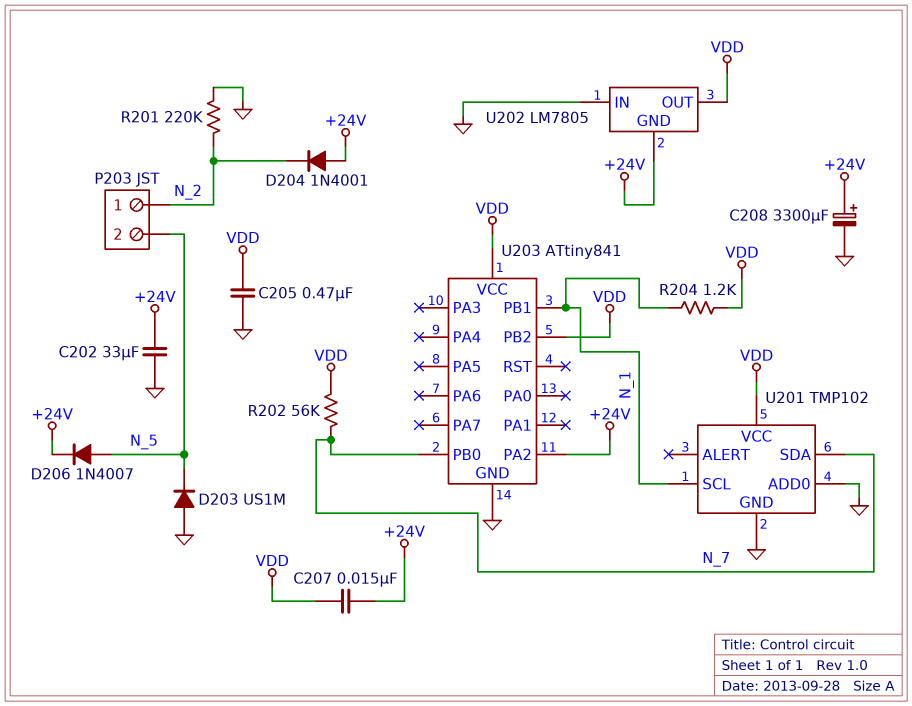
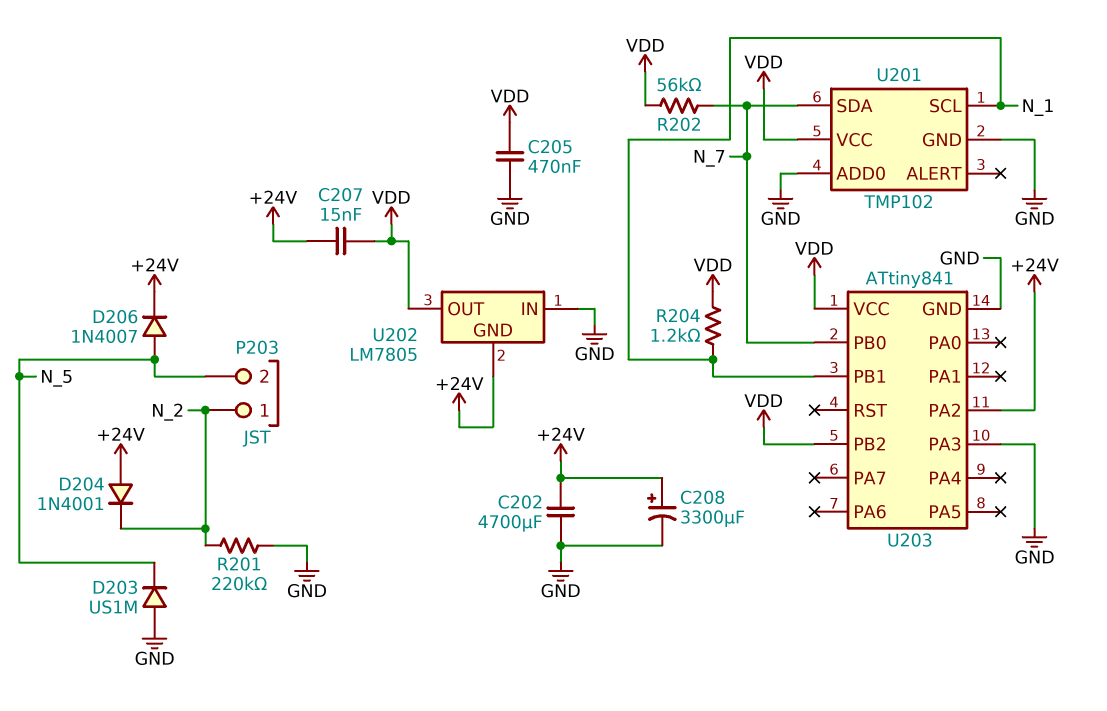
C202: 33uF (+24V, GND) -> 4700uF (+24V, GND)
U203 pin PA3: none -> GND

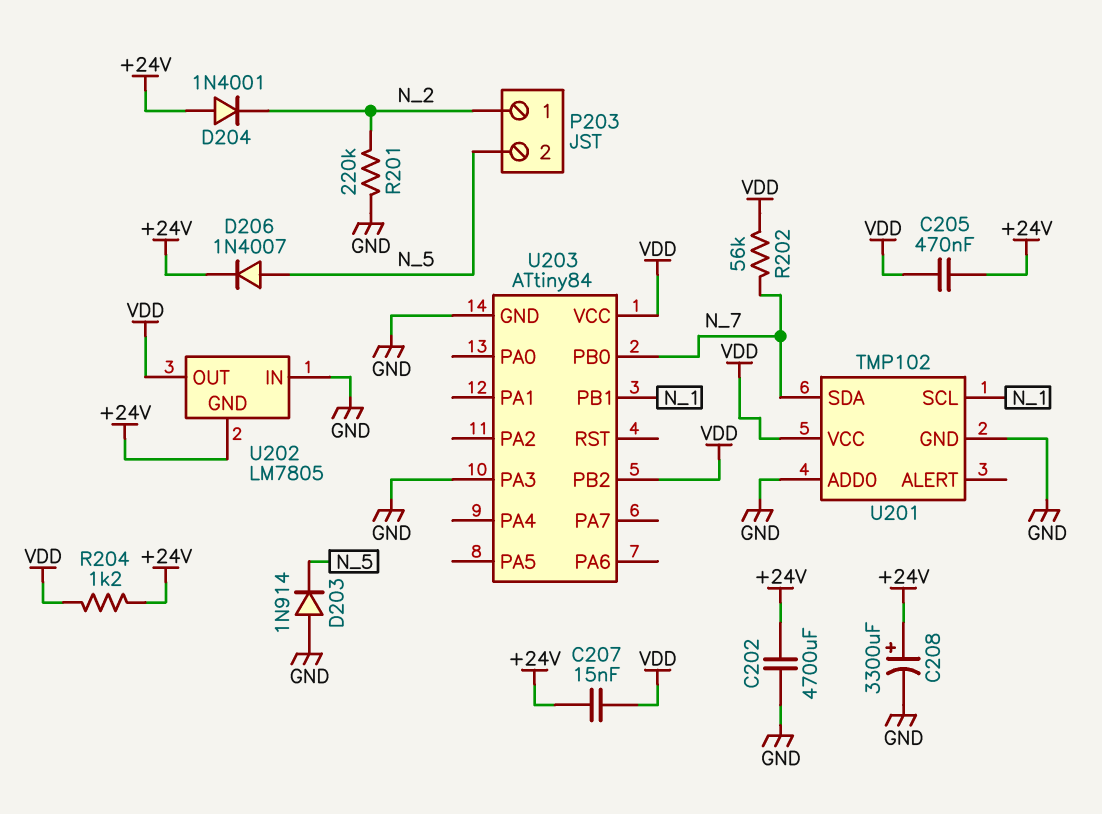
C205: 470nF (GND, VDD) -> 470nF (+24V, VDD)
D203: diode US1M (A GND, K N_5) -> diode 1N914 (A GND, K N_5)
R204: 1.2k (N_1, VDD) -> 1.2k (+24V, VDD)
U203: ATtiny841 -> ATtiny84
U203 pin PA2: +24V -> none

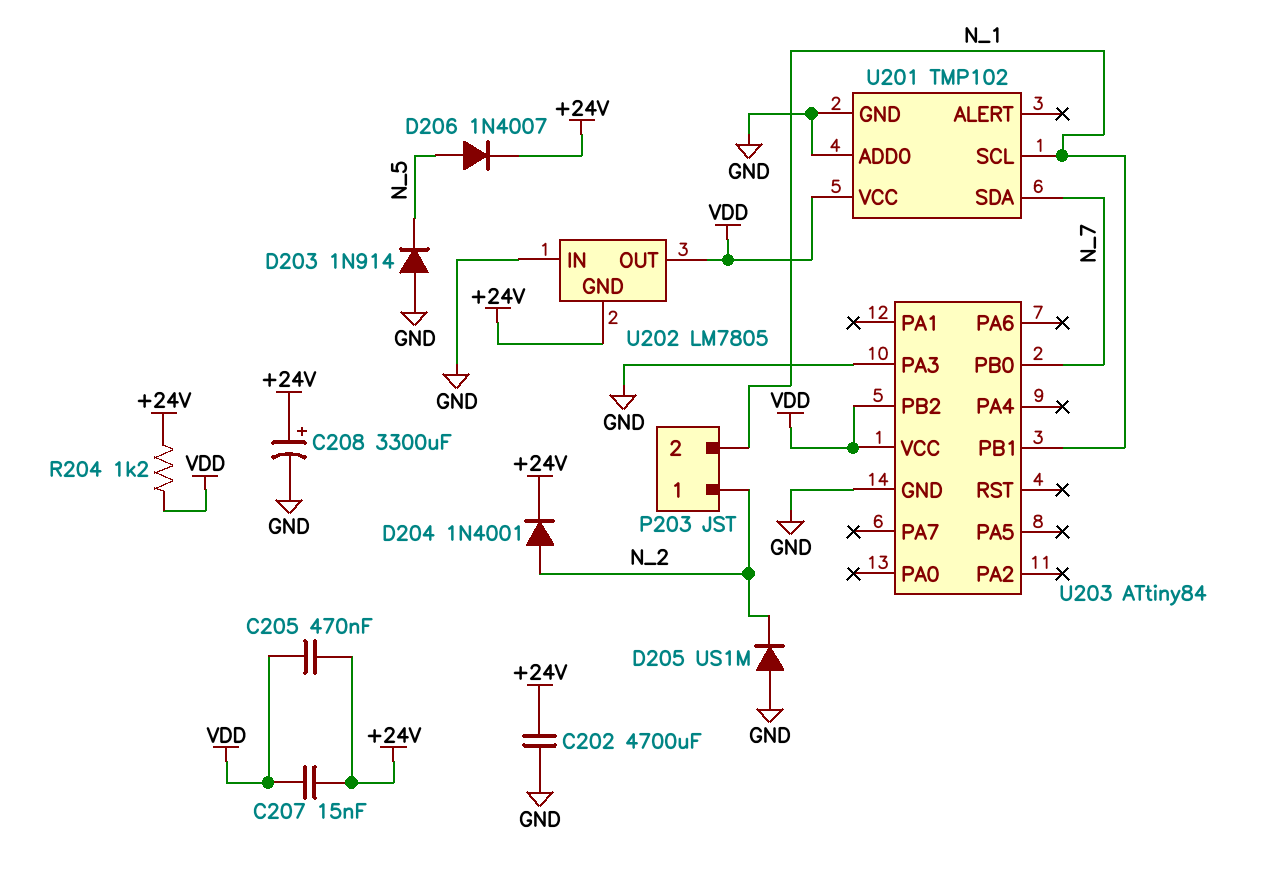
D204: diode 1N4001 (A +24V, K N_2) -> diode 1N4001 (A N_2, K +24V)
D205: none -> diode US1M (A GND, K N_2)
P203 pin 2: N_5 -> N_1
R201: 220k (GND, N_2) -> none
R202: 56k (N_7, VDD) -> none

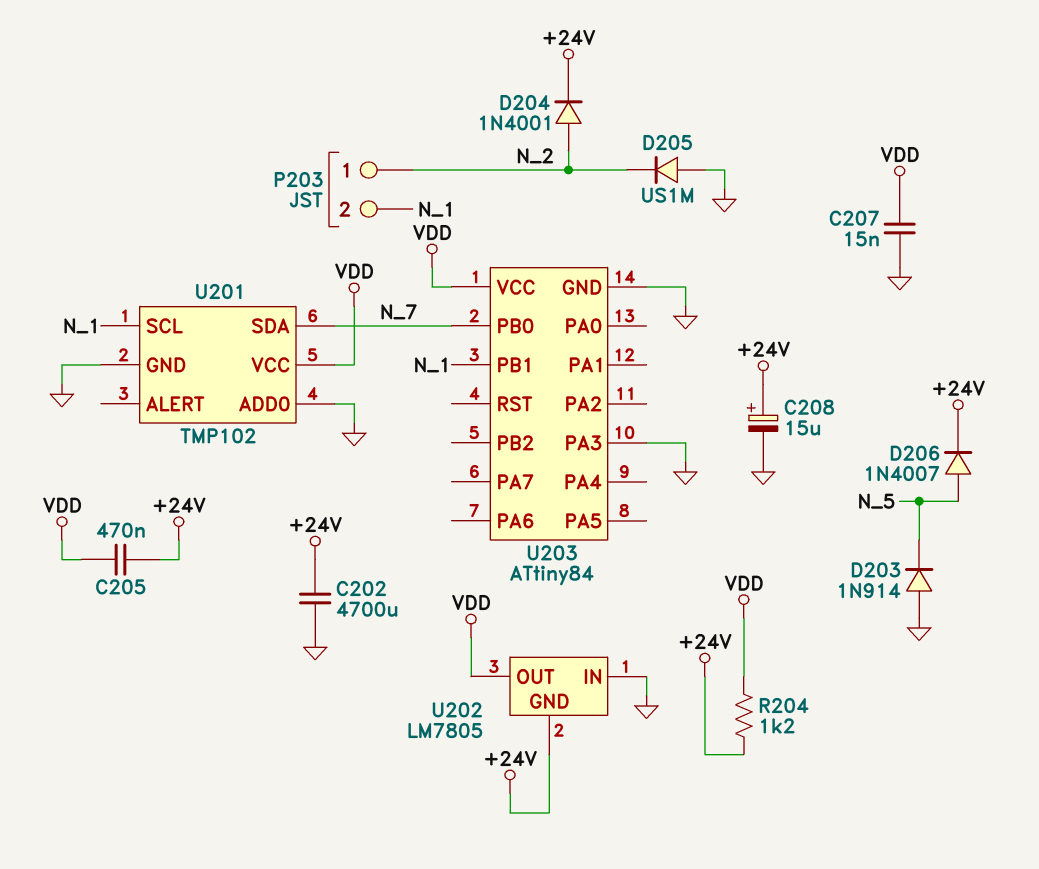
C207: 15nF (+24V, VDD) -> 15nF (GND, VDD)
C208: 3300uF (plus +24V, minus GND) -> 15uF (plus +24V, minus GND)
U203 pin PB2: VDD -> none

